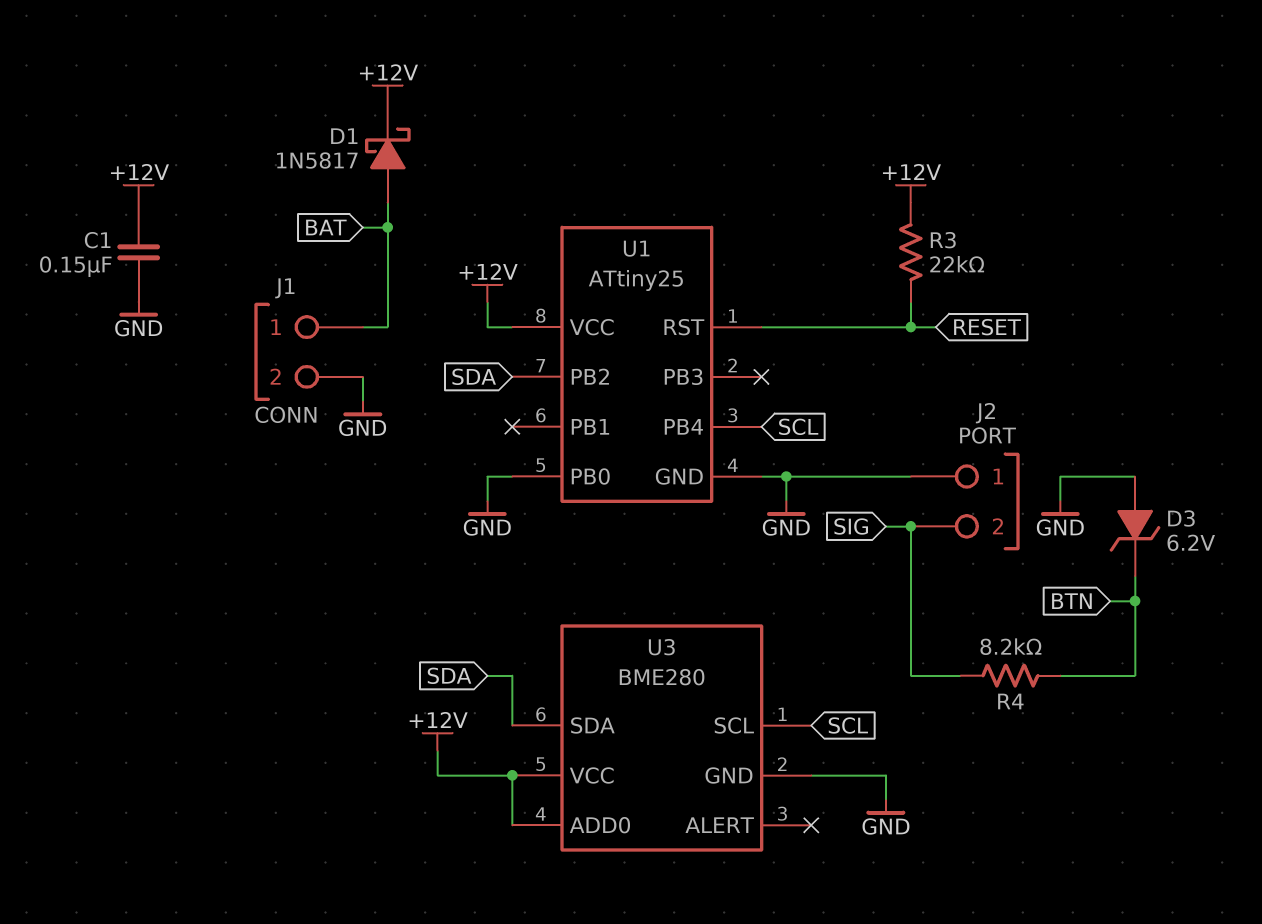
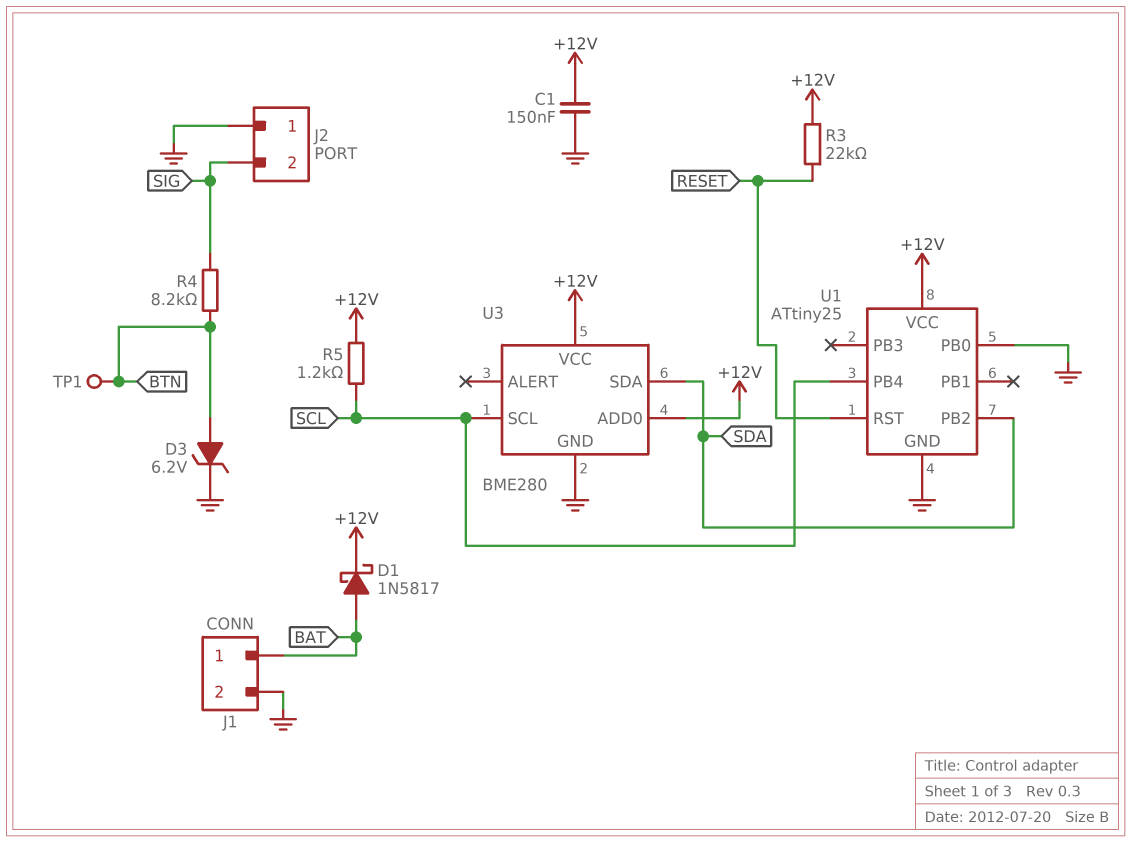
D3: zener 6.2V (A GND, K BTN) -> zener 6.2V (A BTN, K GND)
R5: none -> 1.2k (+12V, SCL)
TP1: none -> test point (BTN)

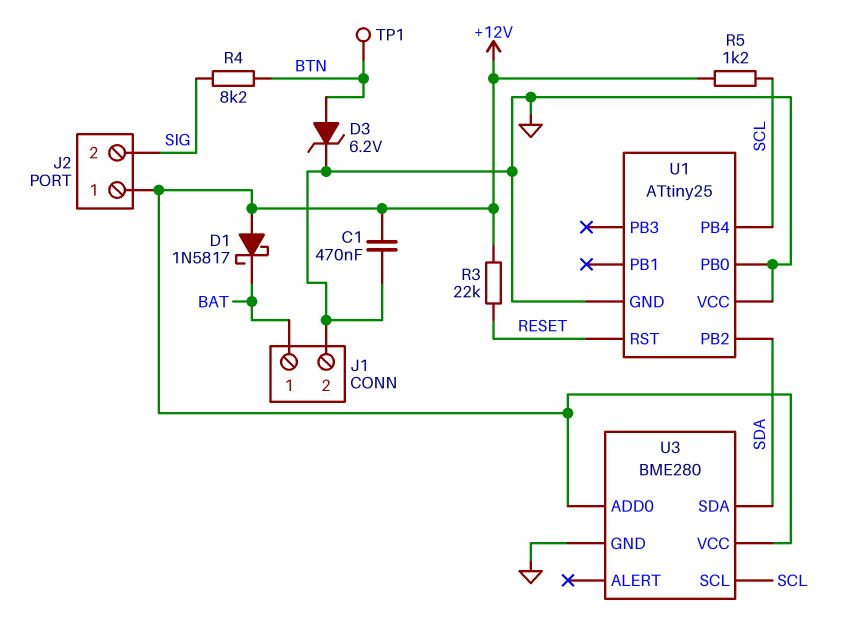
C1: 150nF (+12V, GND) -> 470nF (+12V, GND)
D1: schottky 1N5817 (A BAT, K +12V) -> schottky 1N5817 (A +12V, K BAT)
J2 pin 1: GND -> +12V
U1 pin VCC: +12V -> GND

